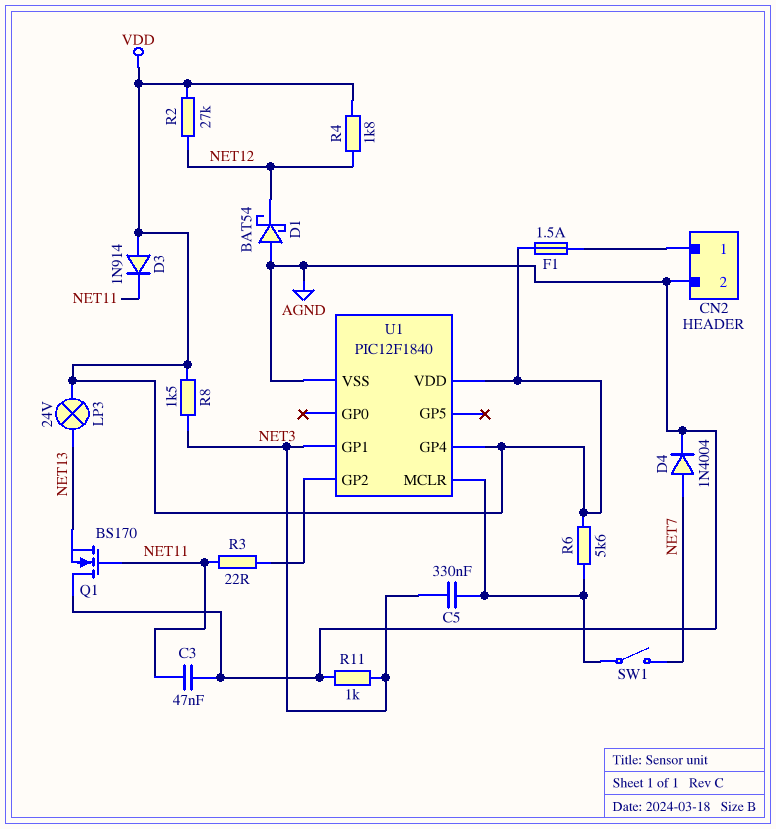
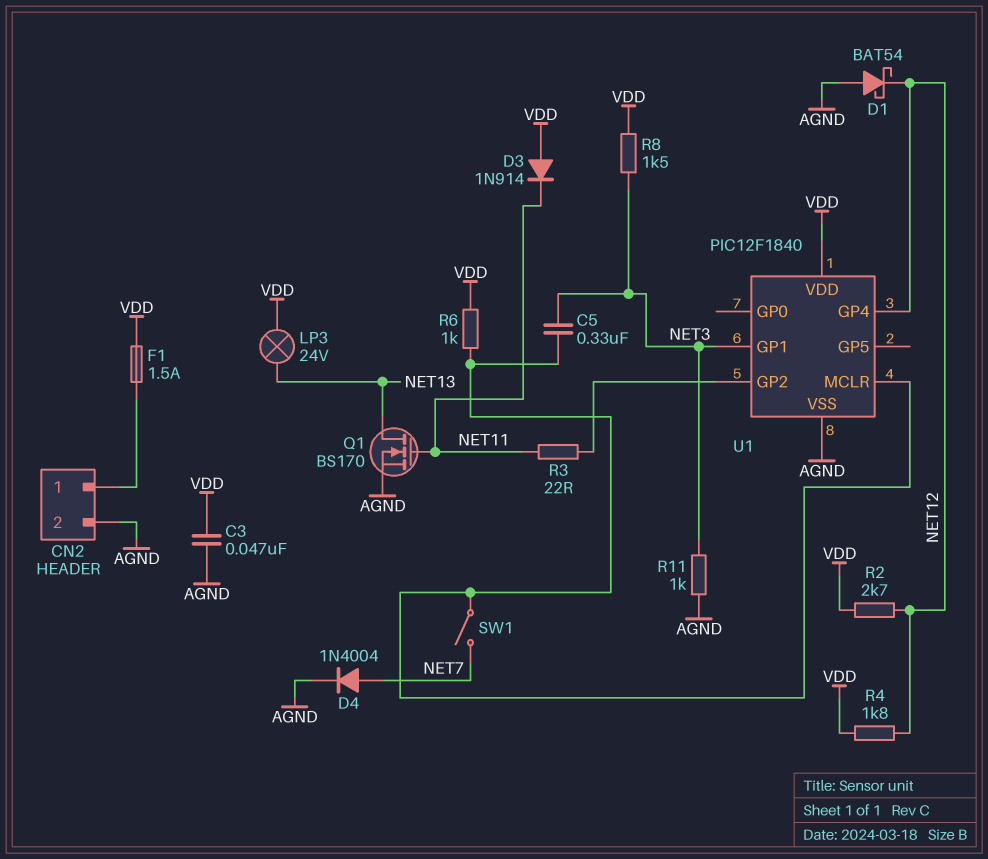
C3: 47nF (AGND, NET11) -> 47nF (AGND, VDD)
Q1: NMOS BS170 (G NET11, D AGND, S NET13) -> NMOS BS170 (G NET11, D NET13, S AGND)
R2: 27k (NET12, VDD) -> 2.7k (NET12, VDD)
R6: 5.6k (U1/MCLR, VDD) -> 1k (U1/MCLR, VDD)
U1 pin GP4: VDD -> NET12

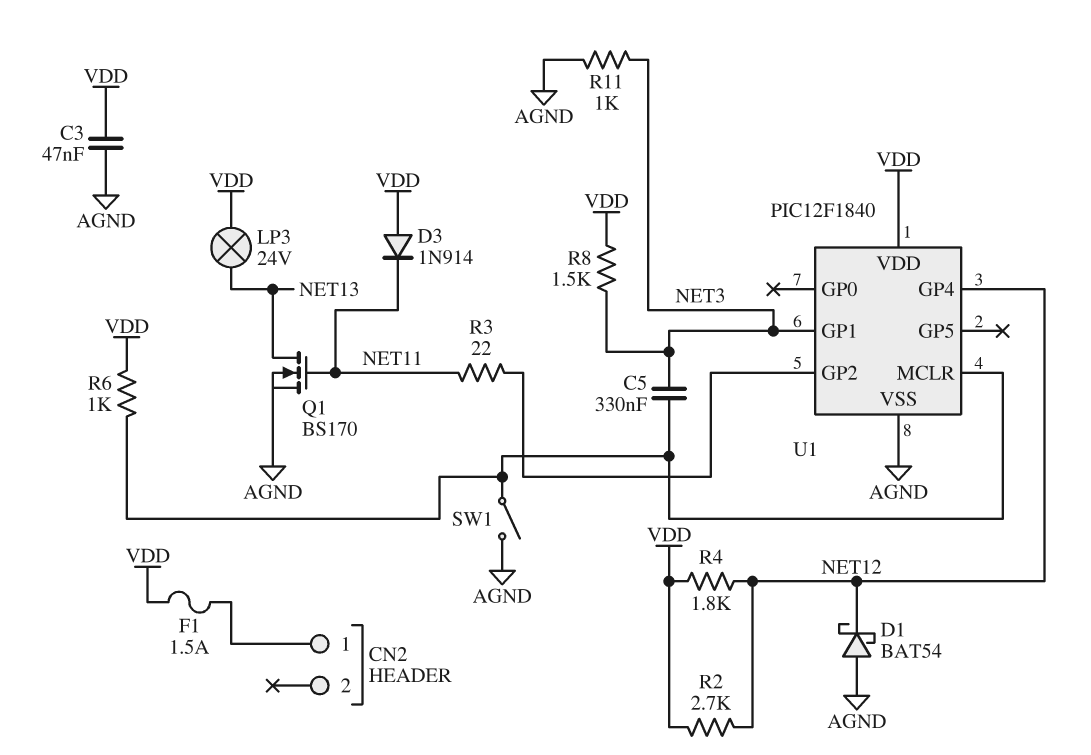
CN2 pin 2: AGND -> none
D4: diode 1N4004 (A NET7, K AGND) -> none
SW1: switch (NET7, U1/MCLR) -> switch (AGND, U1/MCLR)

